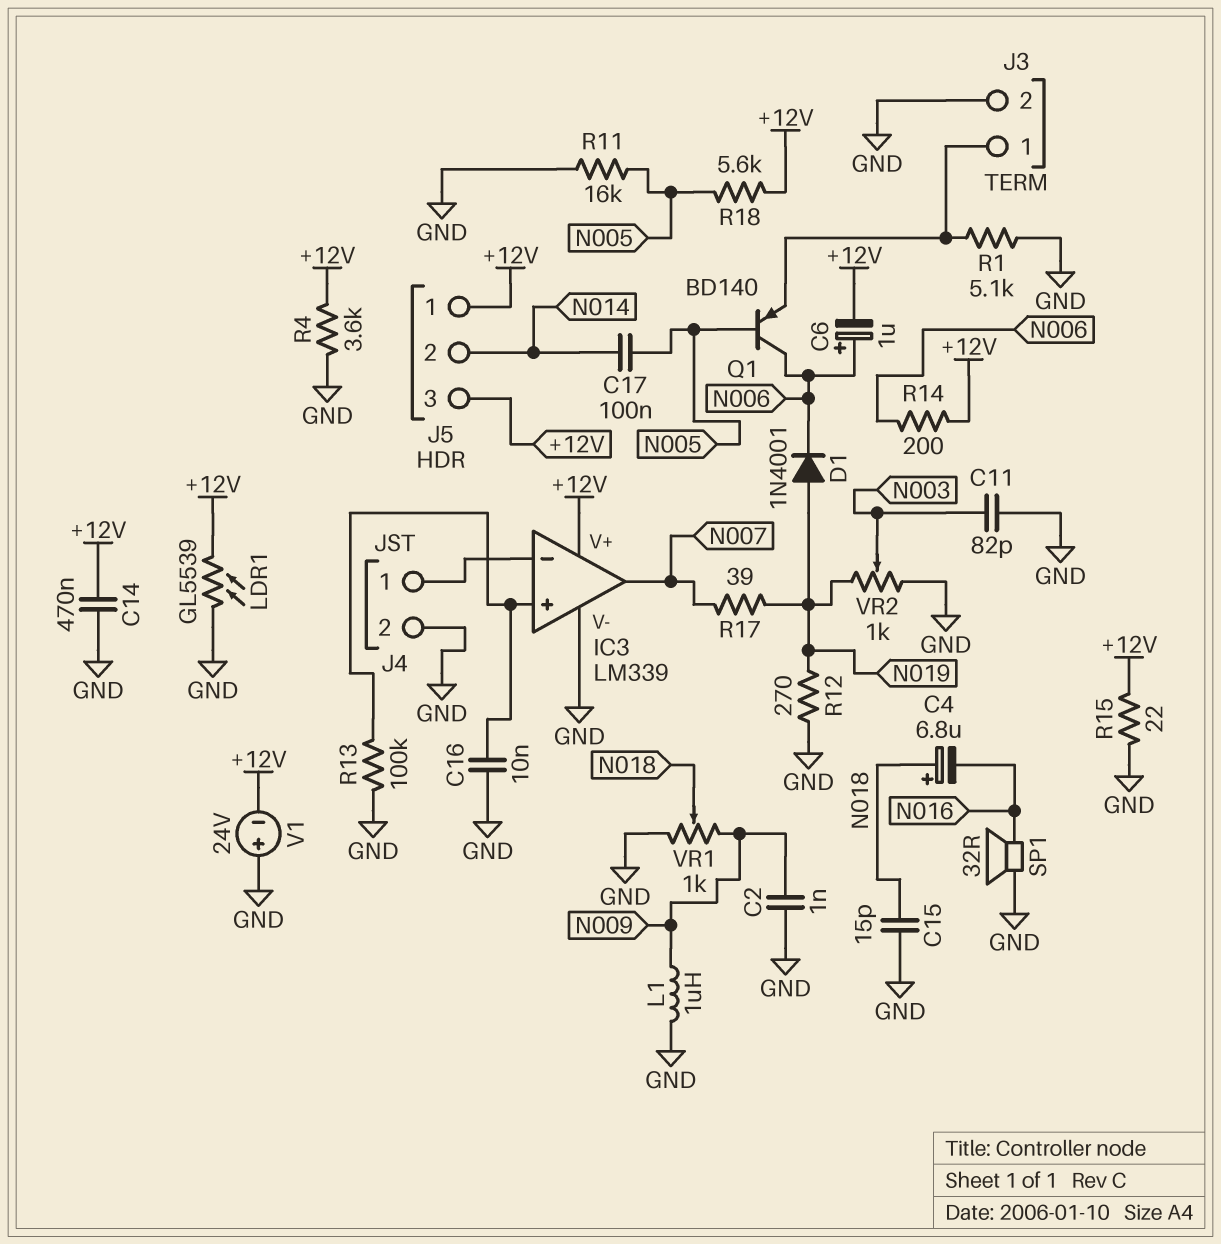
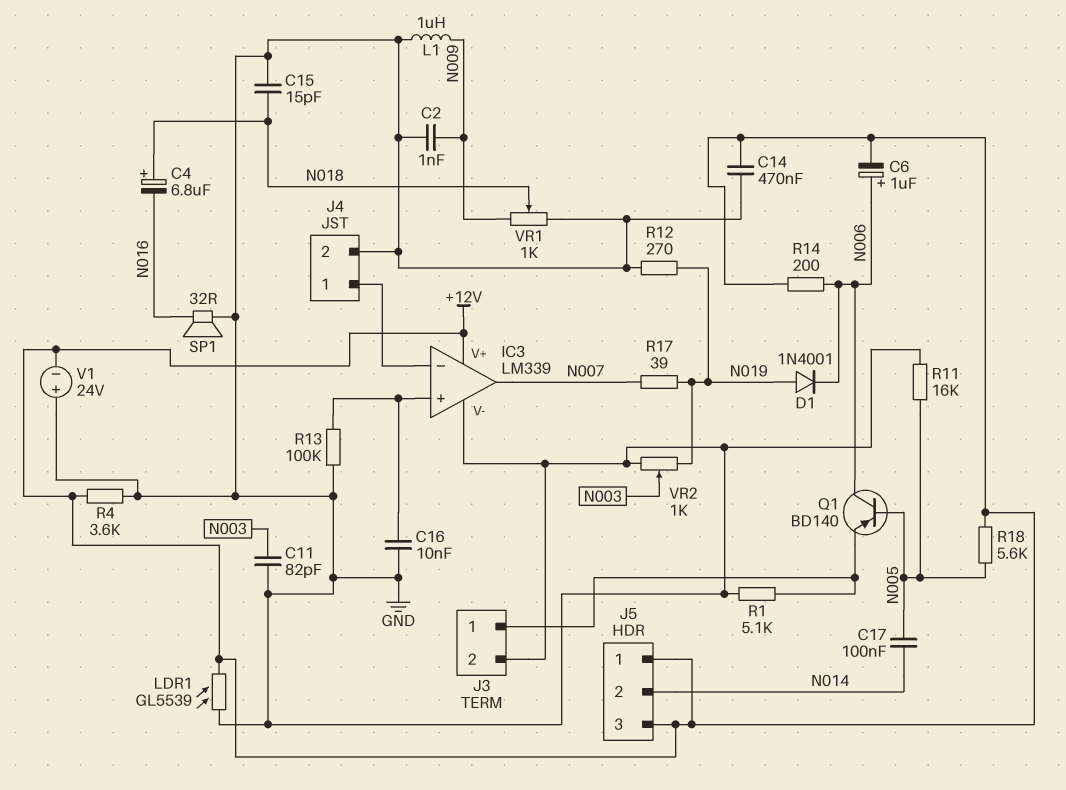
R15: 22 (+12V, GND) -> none

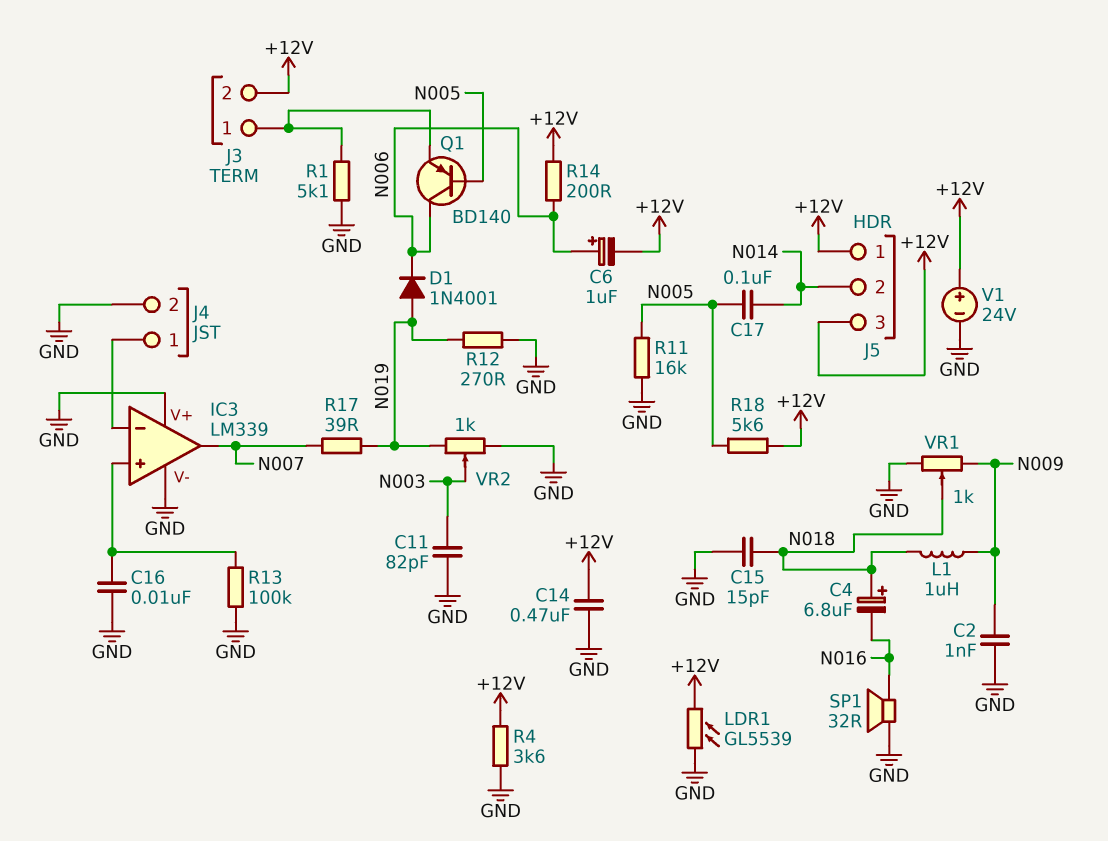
IC3 pin V+: +12V -> GND
J3 pin 2: GND -> +12V
L1: 1uH (GND, N009) -> 1uH (N009, N018)
V1: 24V (plus GND, minus +12V) -> 24V (plus +12V, minus GND)

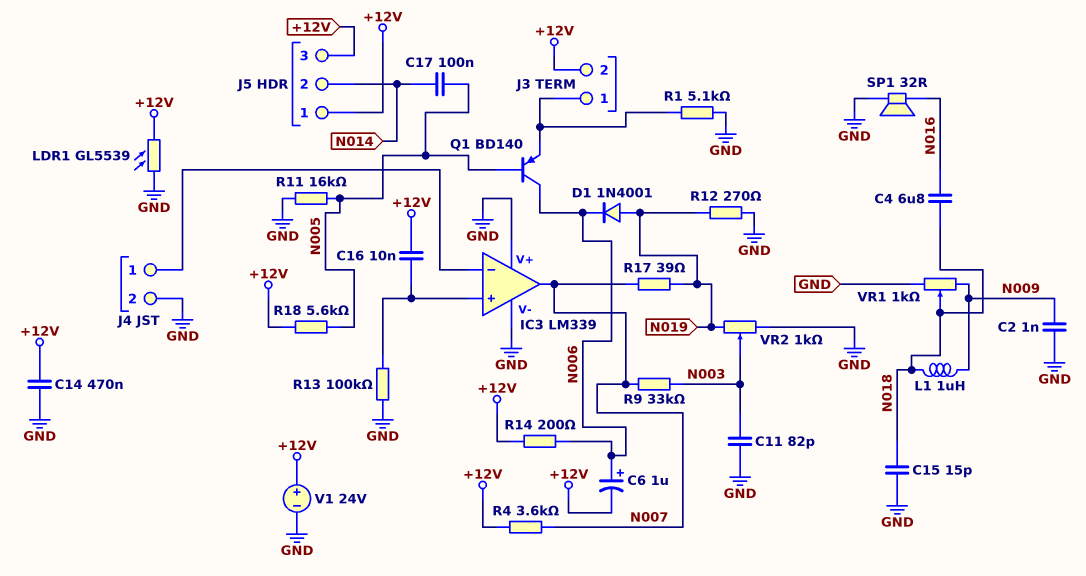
C4: 6.8uF (plus N018, minus N016) -> 6.8uF (N016, N018)
C16: 10nF (GND, IC3/in+) -> 10nF (+12V, IC3/in+)
R4: 3.6k (+12V, GND) -> 3.6k (+12V, N007)
R9: none -> 33k (N003, N007)

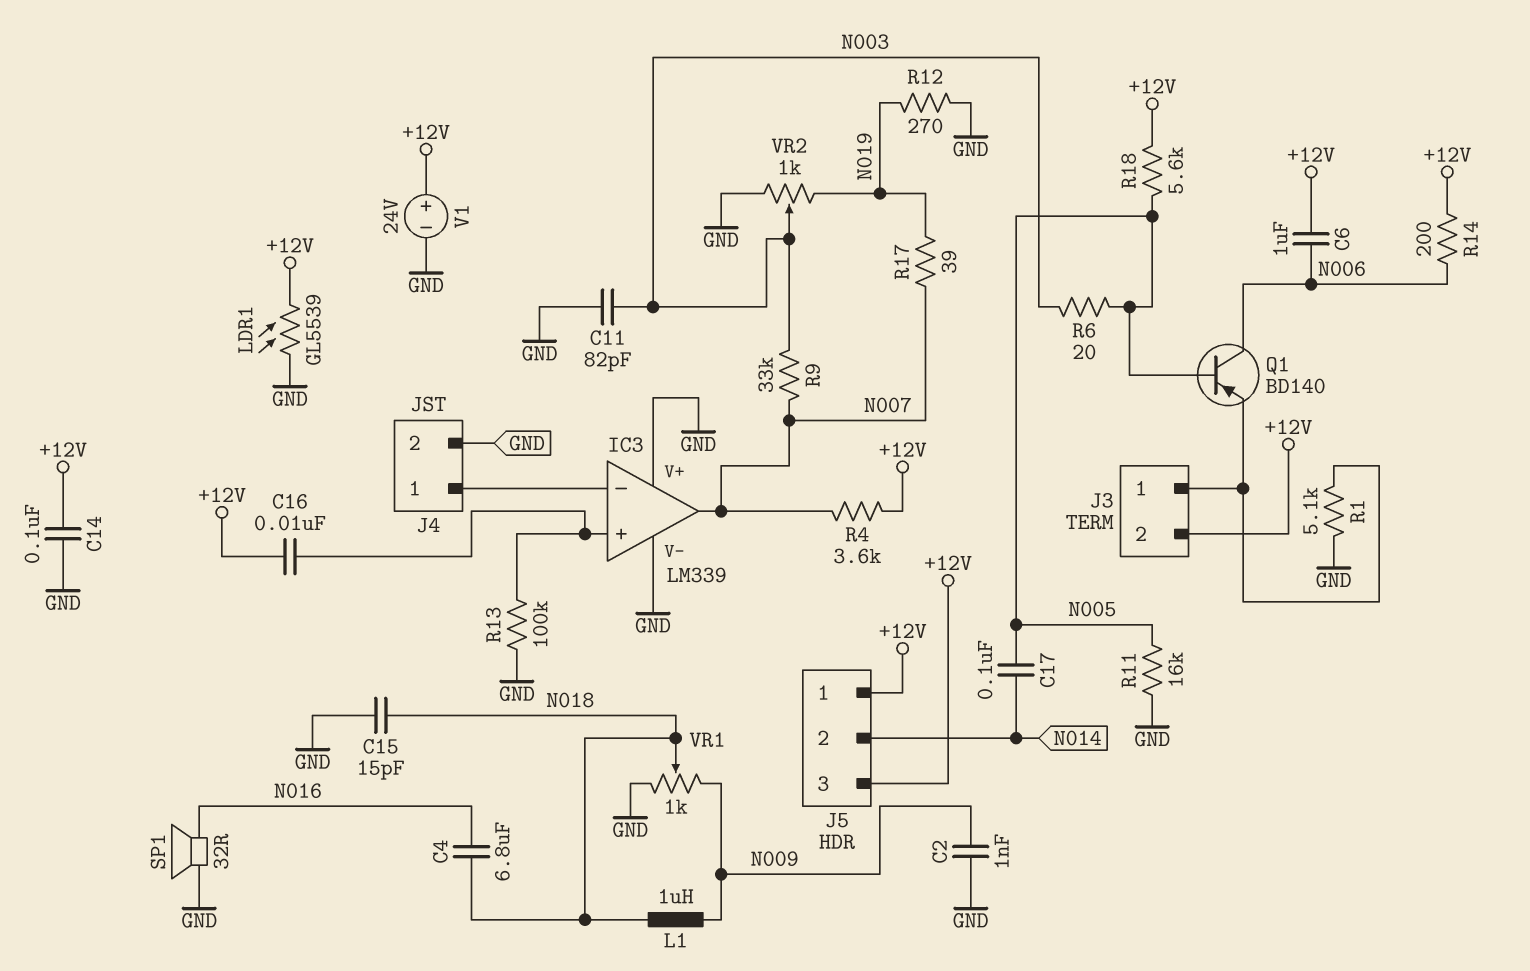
C6: 1uF (plus N006, minus +12V) -> 1uF (+12V, N006)
C14: 470nF (+12V, GND) -> 100nF (+12V, GND)
D1: diode 1N4001 (A N019, K N006) -> none
R6: none -> 20 (N003, N005)

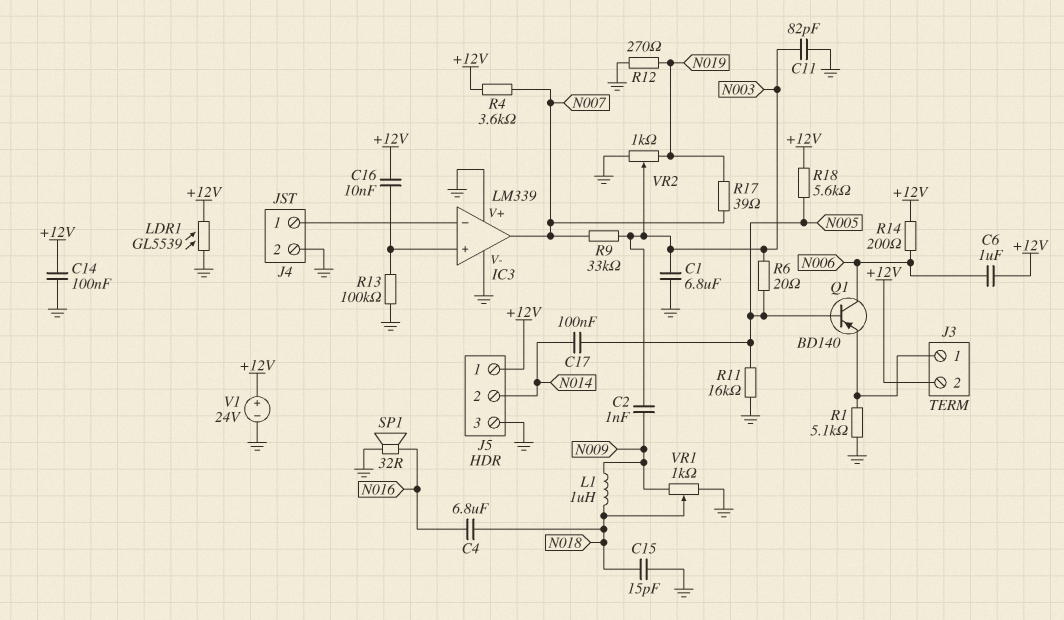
C1: none -> 6.8uF (GND, N003)
C2: 1nF (GND, N009) -> 1nF (N003, N009)
J5 pin 3: +12V -> GND

